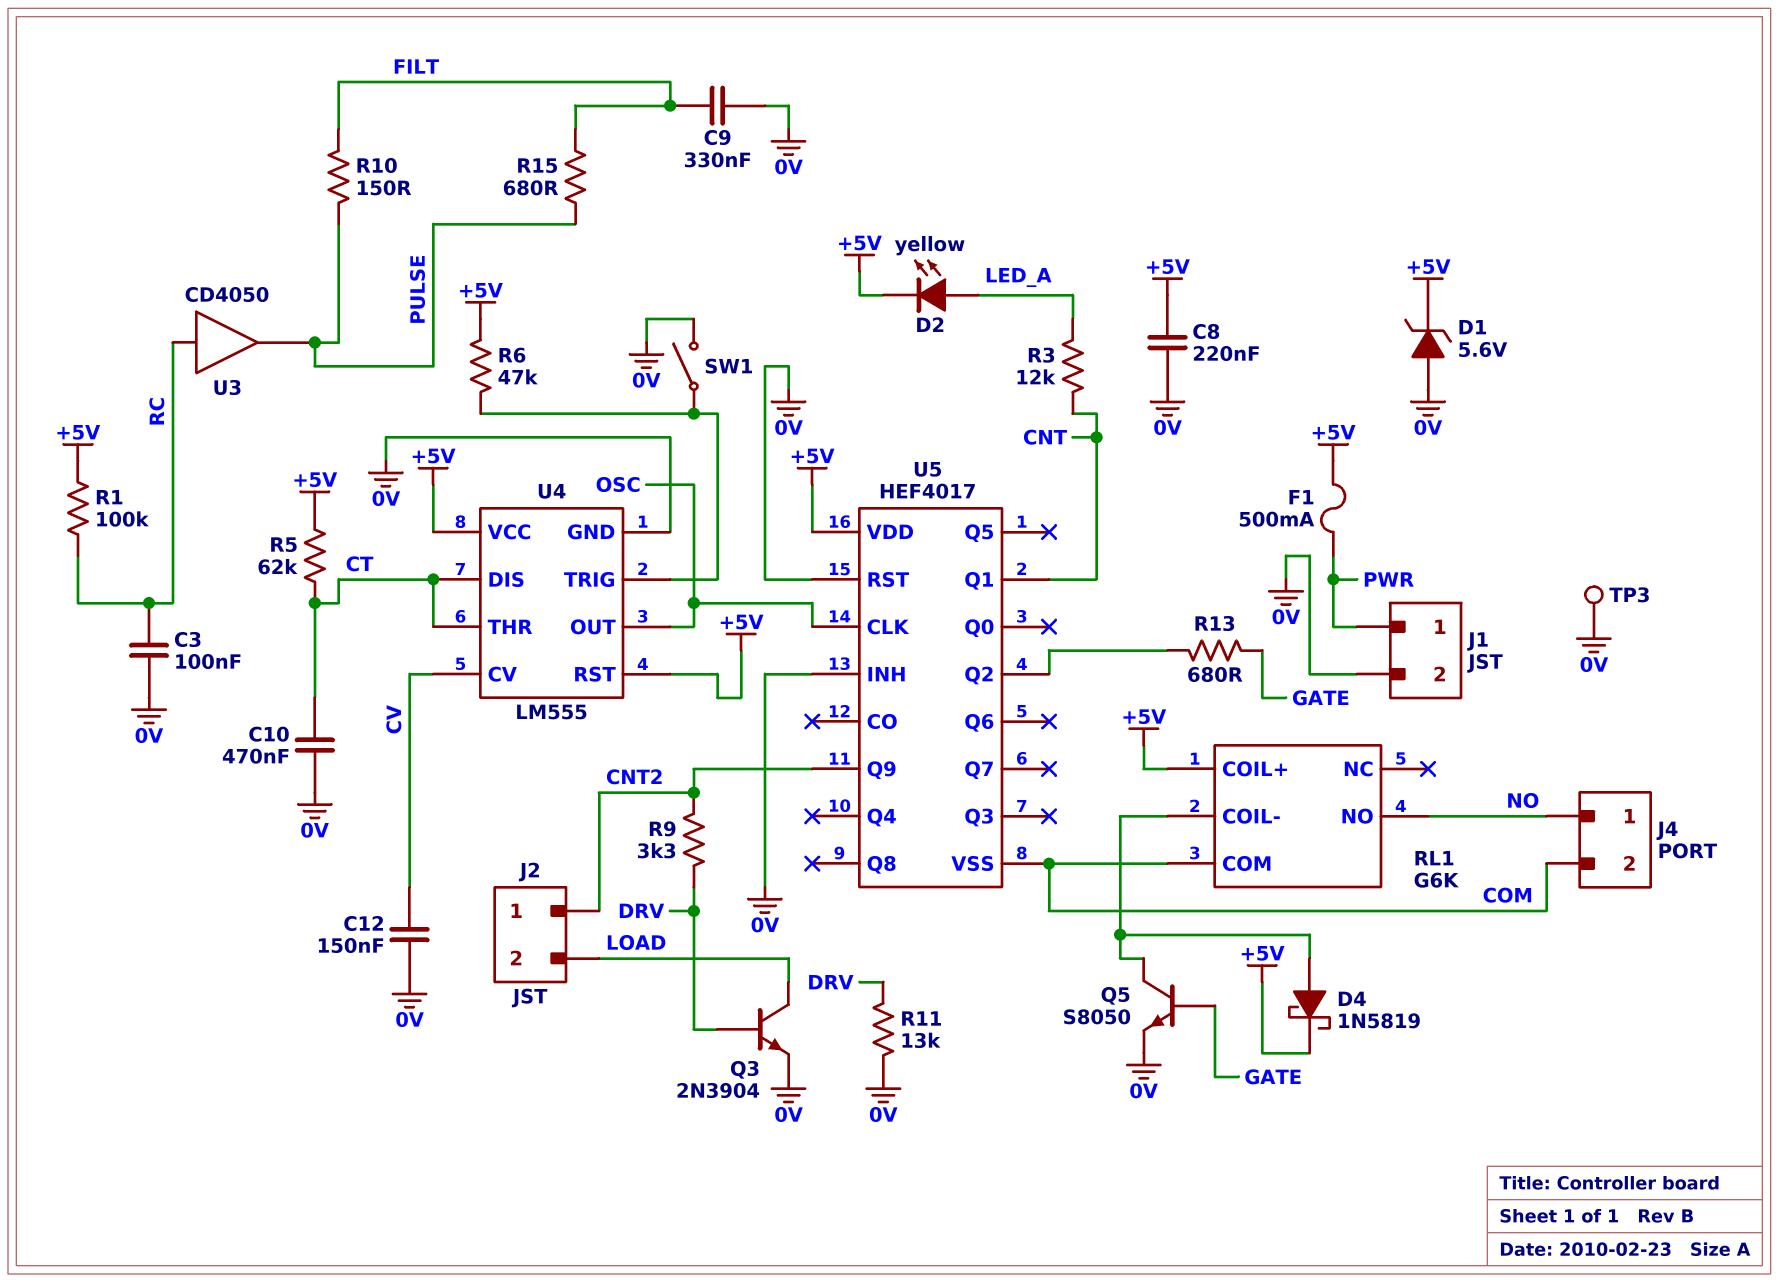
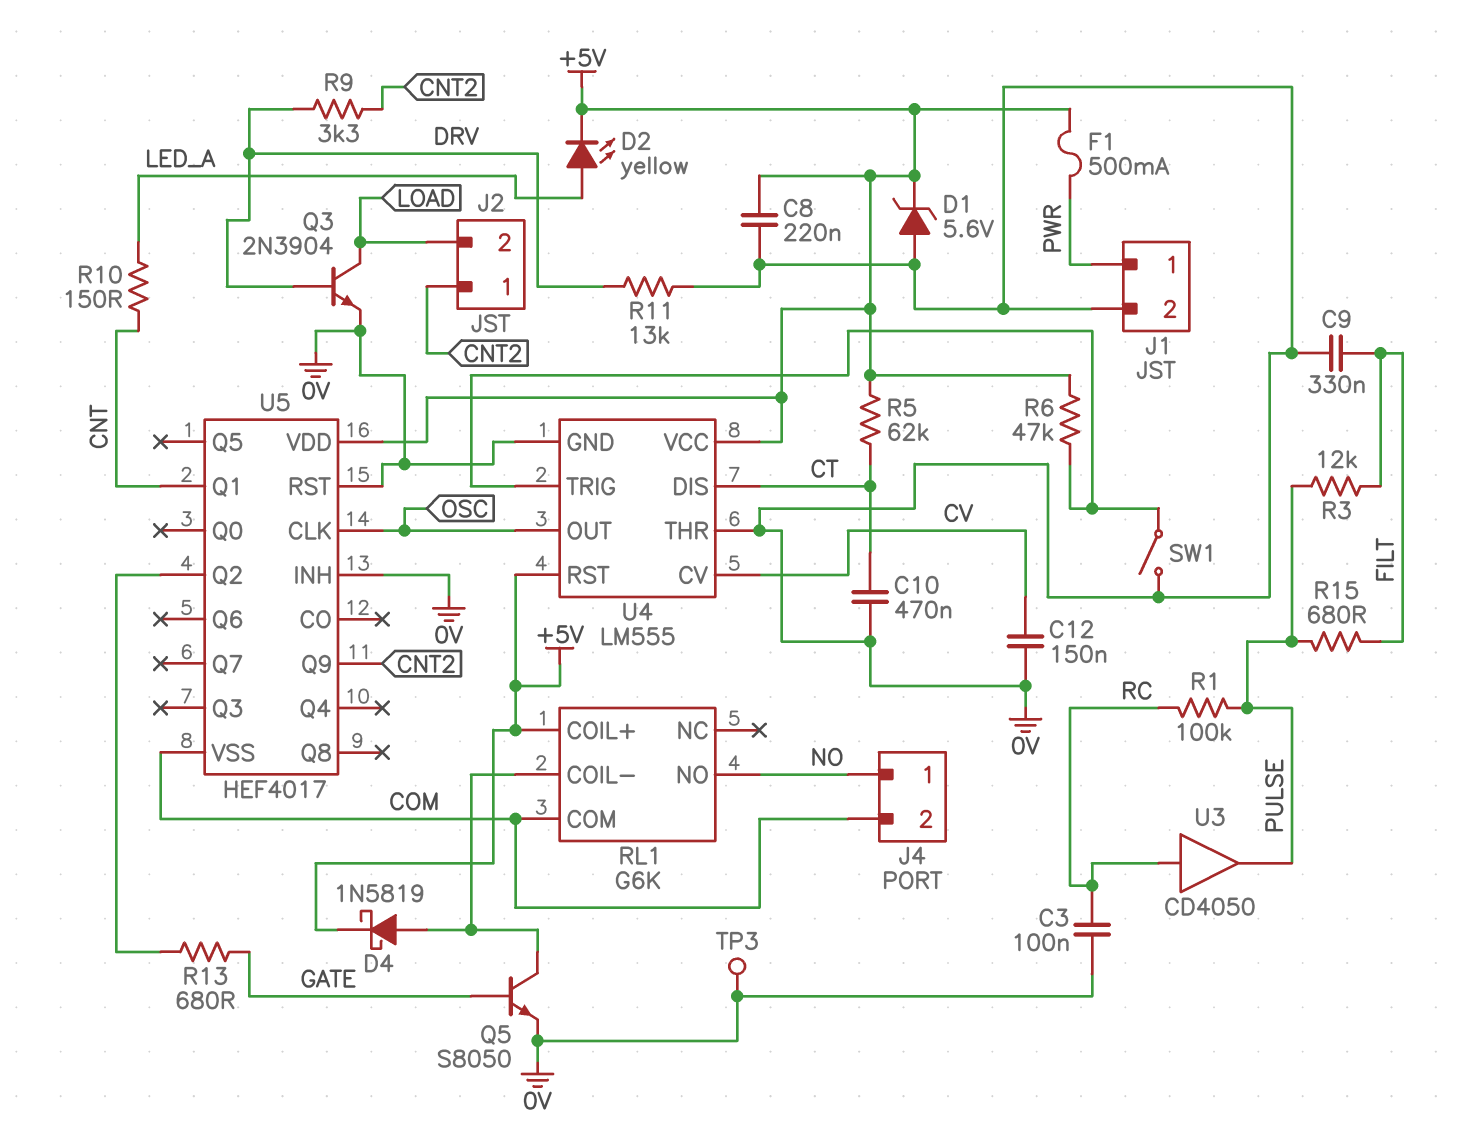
R1: 100k (+5V, RC) -> 100k (PULSE, RC)
R3: 12k (CNT, LED_A) -> 12k (FILT, PULSE)
R10: 150 (FILT, PULSE) -> 150 (CNT, LED_A)
U4 pin THR: CT -> 0V

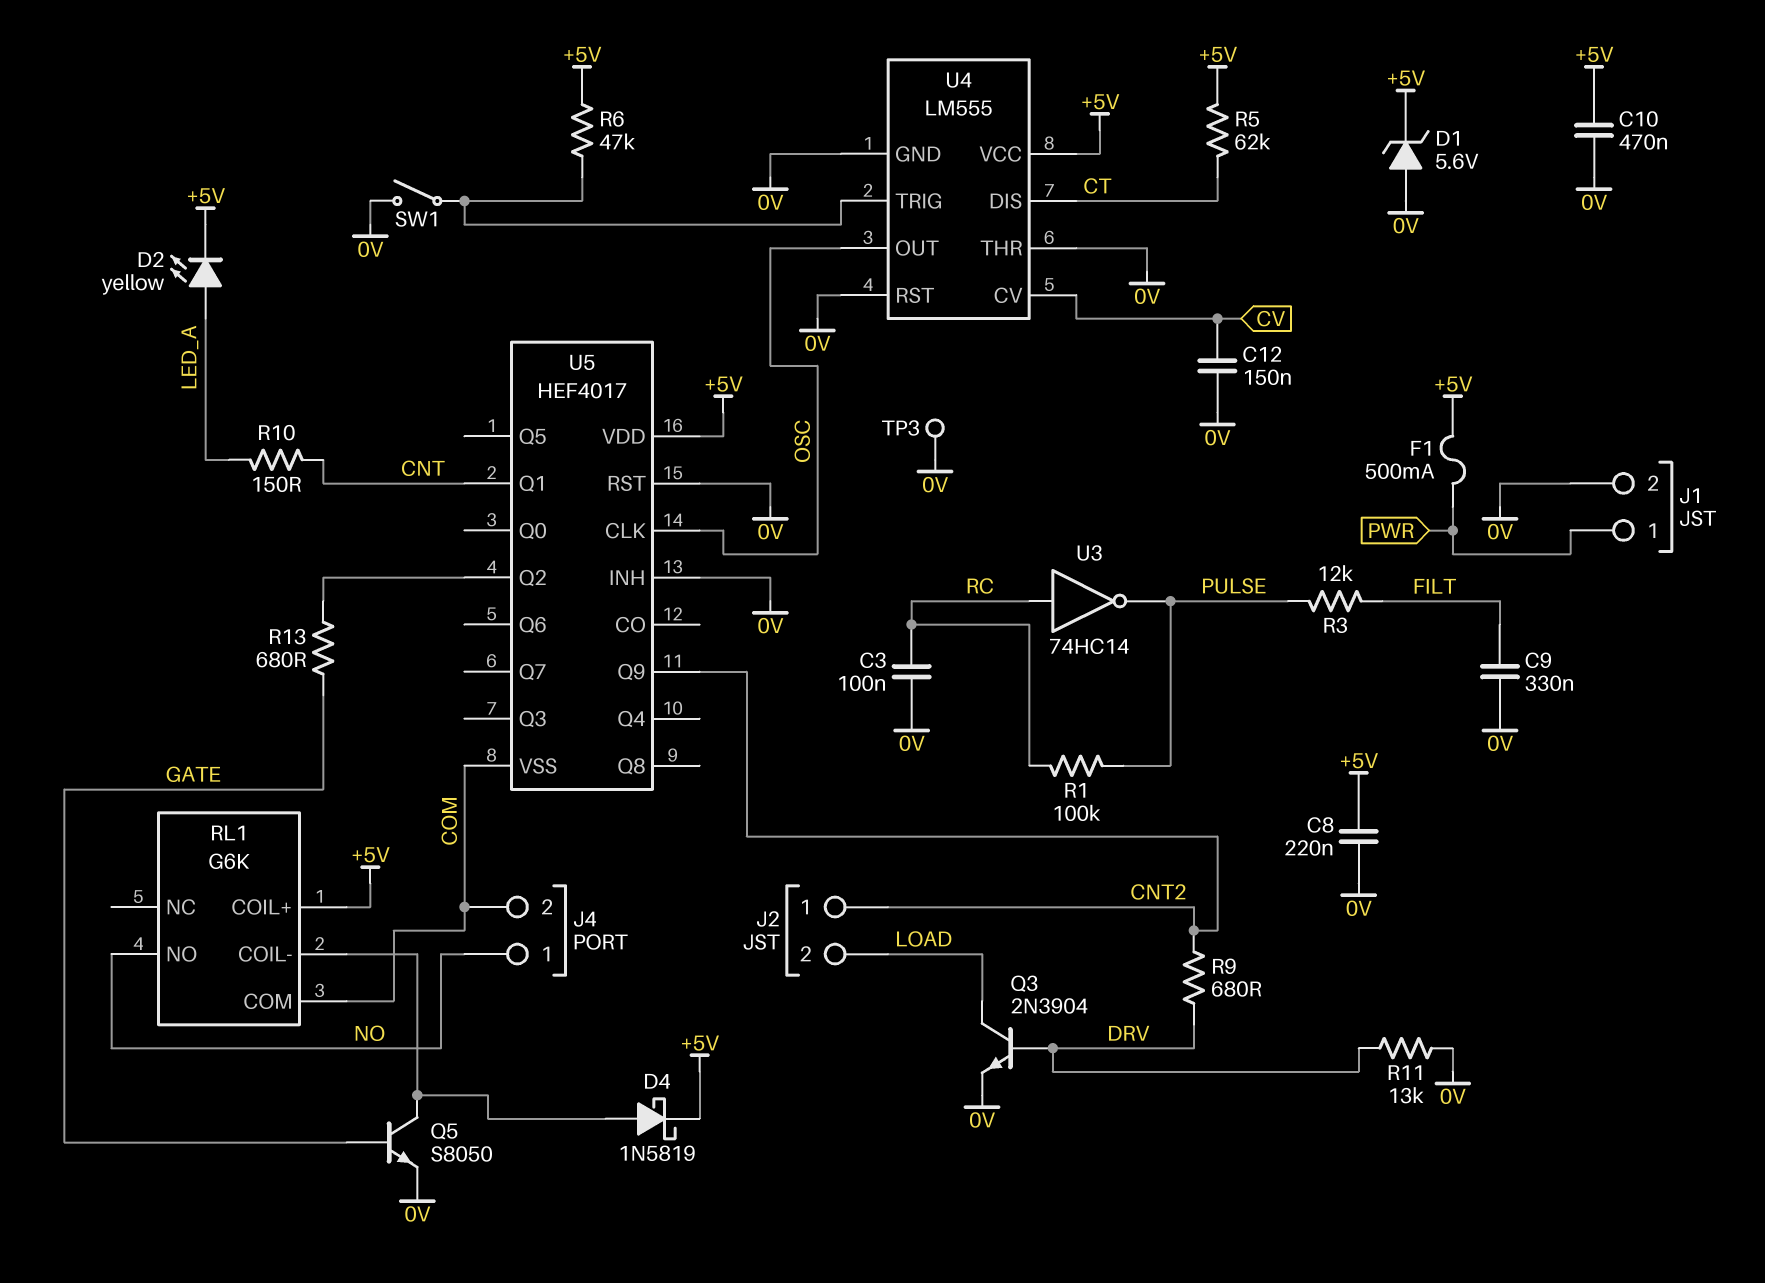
C10: 470nF (0V, CT) -> 470nF (+5V, 0V)
R9: 3.3k (CNT2, DRV) -> 680 (CNT2, DRV)
R15: 680 (FILT, PULSE) -> none
U3: buffer CD4050 (in RC, out PULSE) -> NOT 74HC14 (in RC, out PULSE)
U4 pin RST: +5V -> 0V

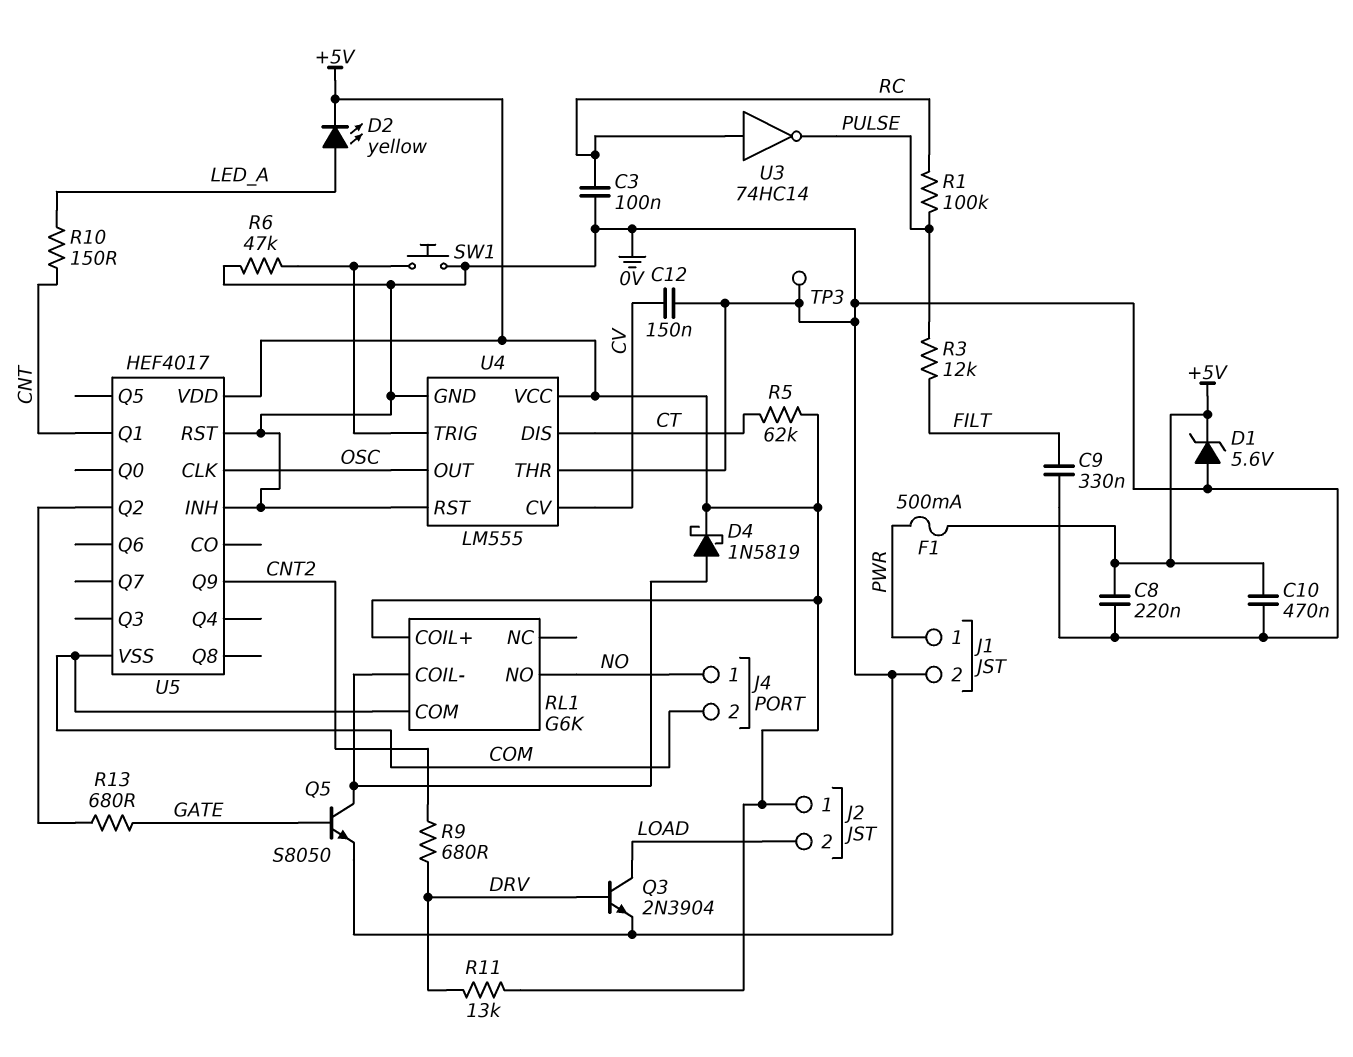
J2 pin 1: CNT2 -> +5V
R6: 47k (+5V, U4/TRIG) -> 47k (0V, U4/TRIG)
R11: 13k (0V, DRV) -> 13k (+5V, DRV)
SW1: switch (0V, U4/TRIG) -> button (0V, U4/TRIG)

